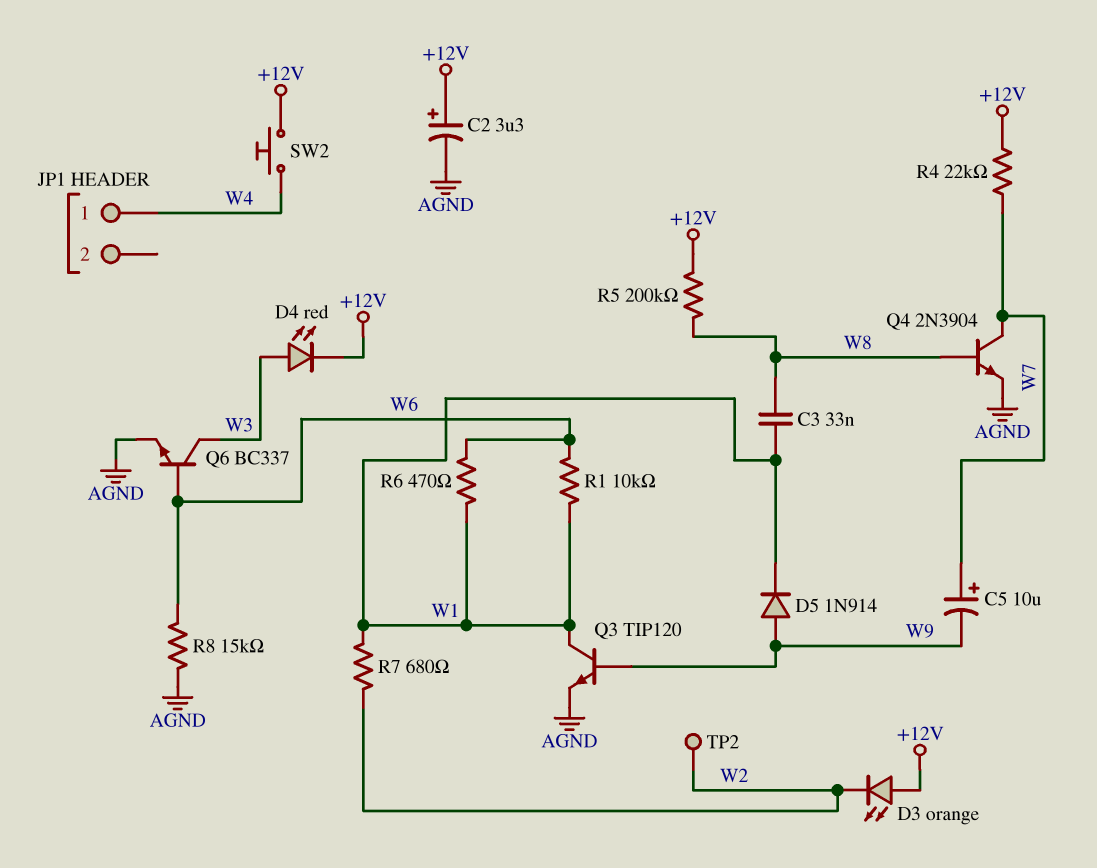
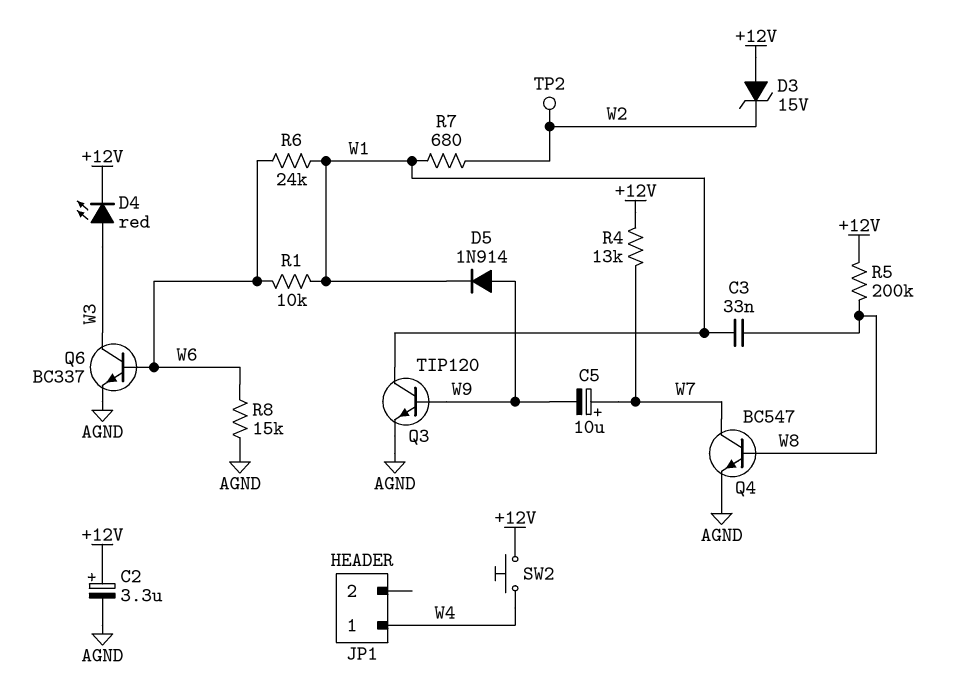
D3: LED orange (A +12V, K W2) -> zener 15V (A +12V, K W2)
Q4: NPN 2N3904 (B W8, C W7, E AGND) -> NPN BC547 (B W8, C W7, E AGND)
R4: 22k (+12V, W7) -> 13k (+12V, W7)
R6: 470 (W1, W6) -> 24k (W1, W6)

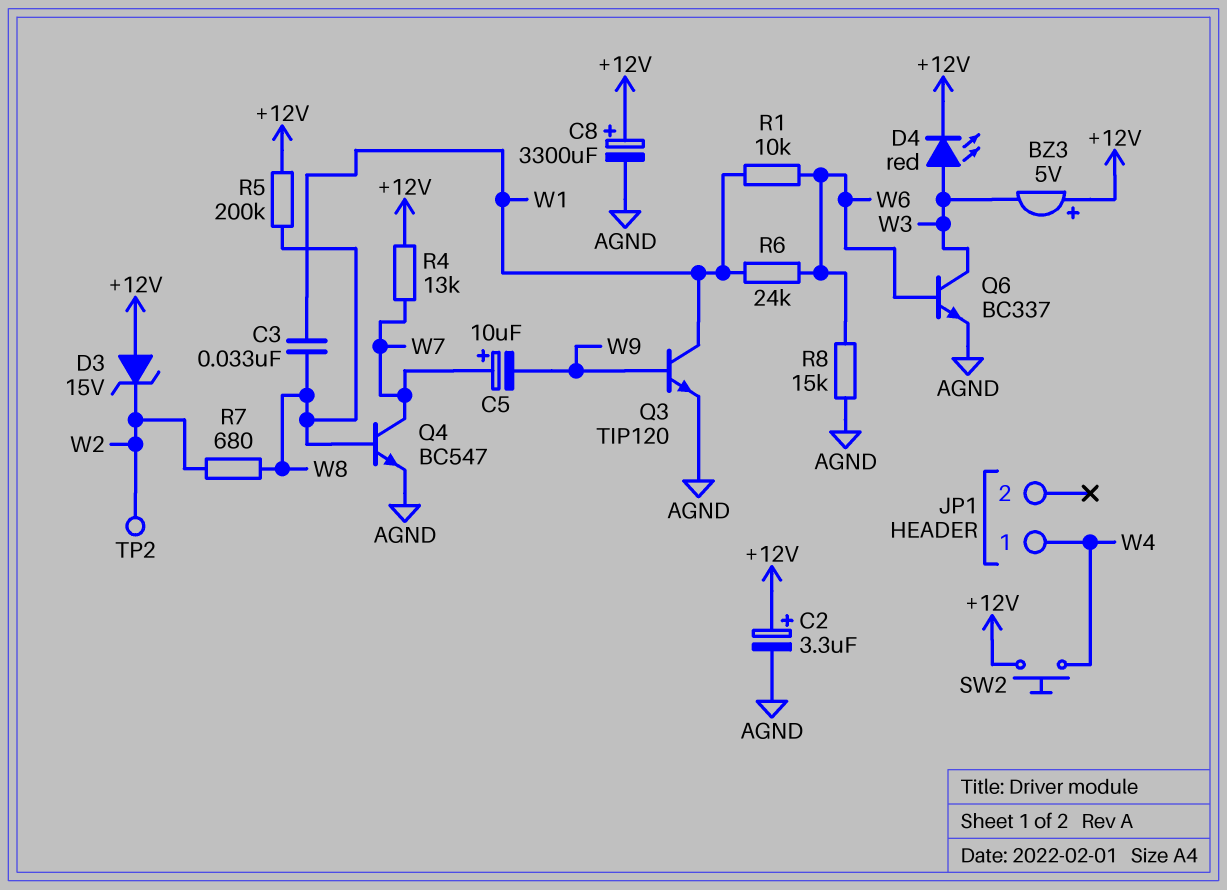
BZ3: none -> buzzer 5V (plus +12V, minus W3)
C8: none -> 3300uF (plus +12V, minus AGND)
D5: diode 1N914 (A W9, K W1) -> none
R7: 680 (W1, W2) -> 680 (W2, W8)

